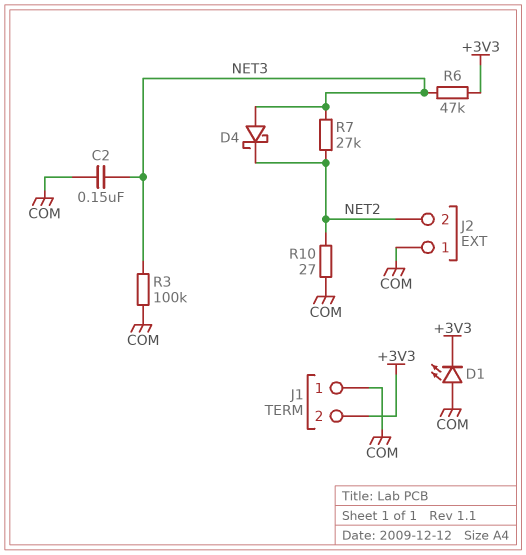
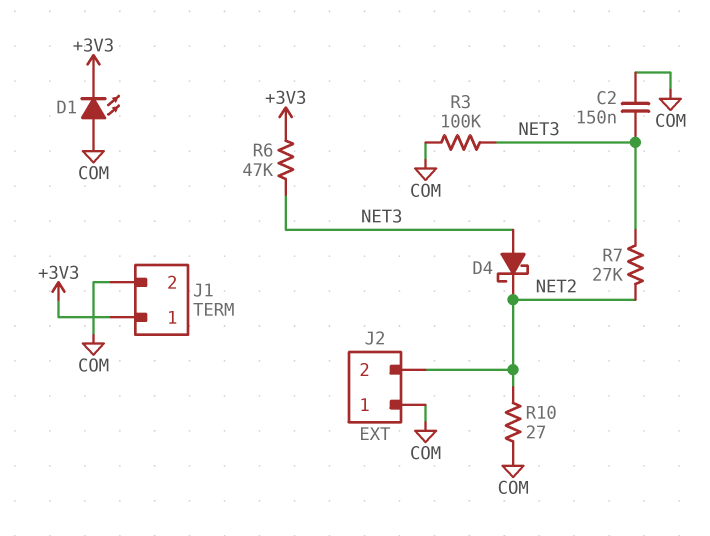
J1 pin 1: COM -> +3V3
J1 pin 2: +3V3 -> COM

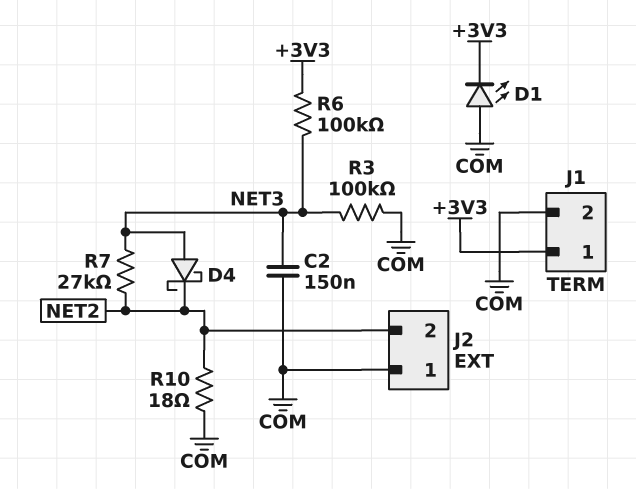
R6: 47k (+3V3, NET3) -> 100k (+3V3, NET3)
R10: 27 (COM, NET2) -> 18 (COM, NET2)

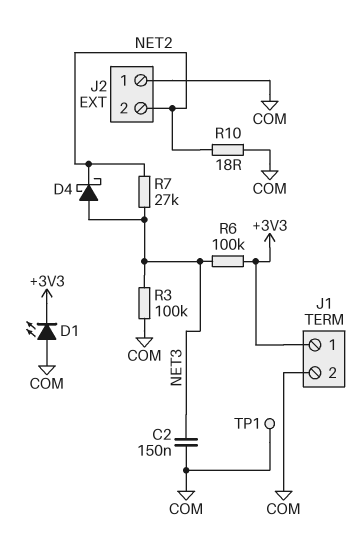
TP1: none -> test point (COM)

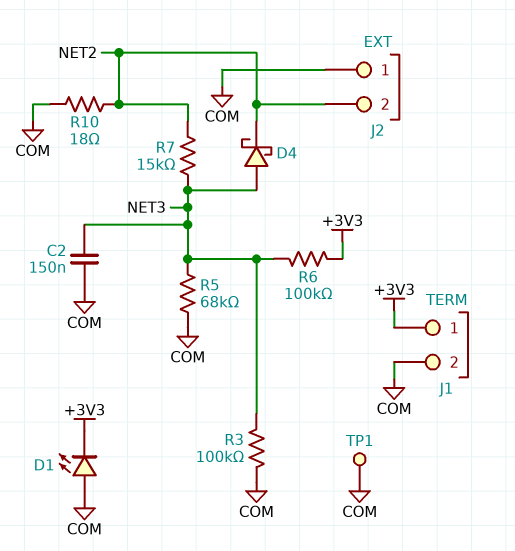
R5: none -> 68k (COM, NET3)
R7: 27k (NET2, NET3) -> 15k (NET2, NET3)

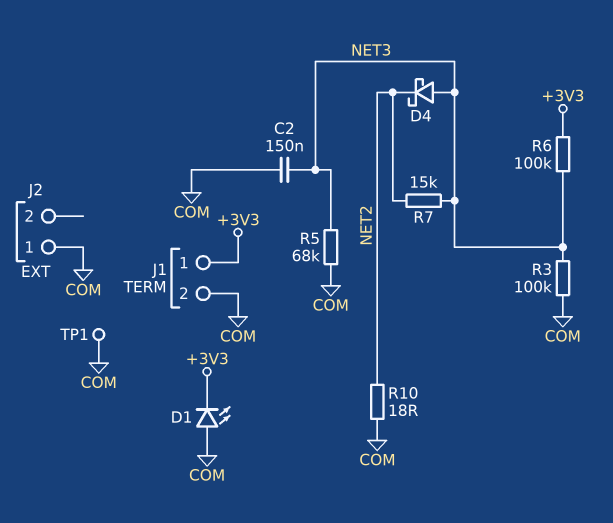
J2 pin 2: NET2 -> none

